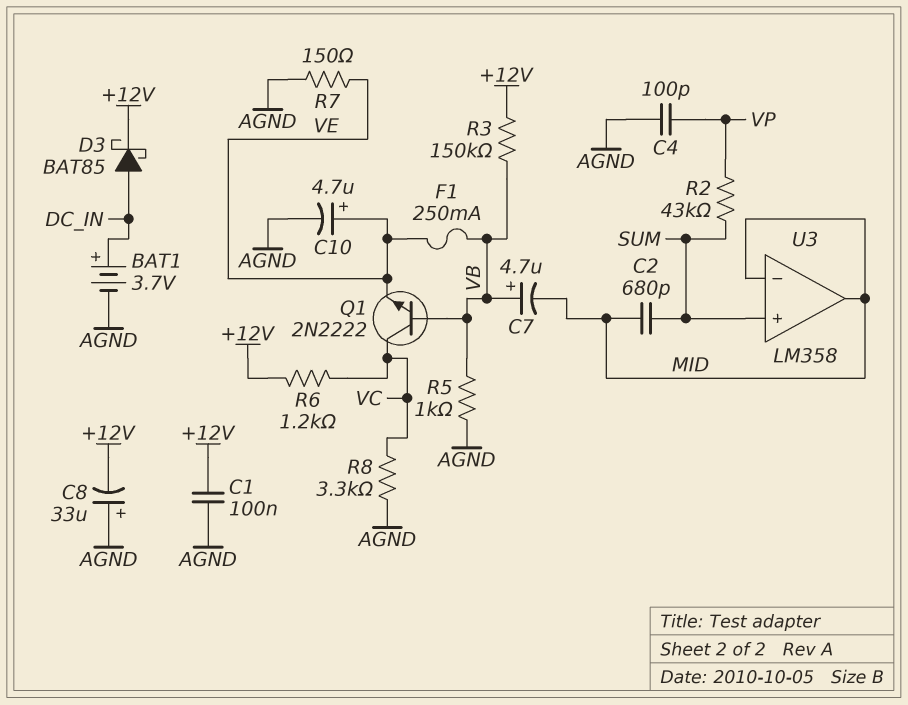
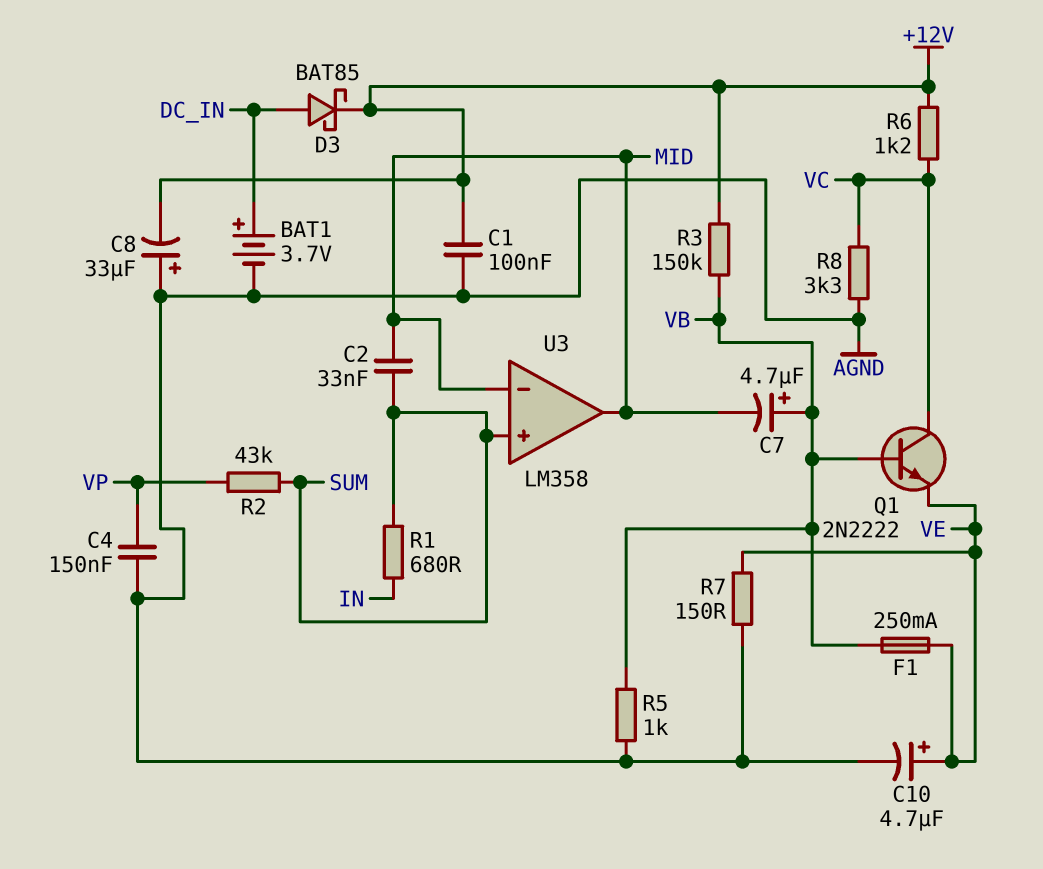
C2: 680pF (MID, SUM) -> 33nF (MID, SUM)
C4: 100pF (AGND, VP) -> 150nF (AGND, VP)
R1: none -> 680 (IN, SUM)

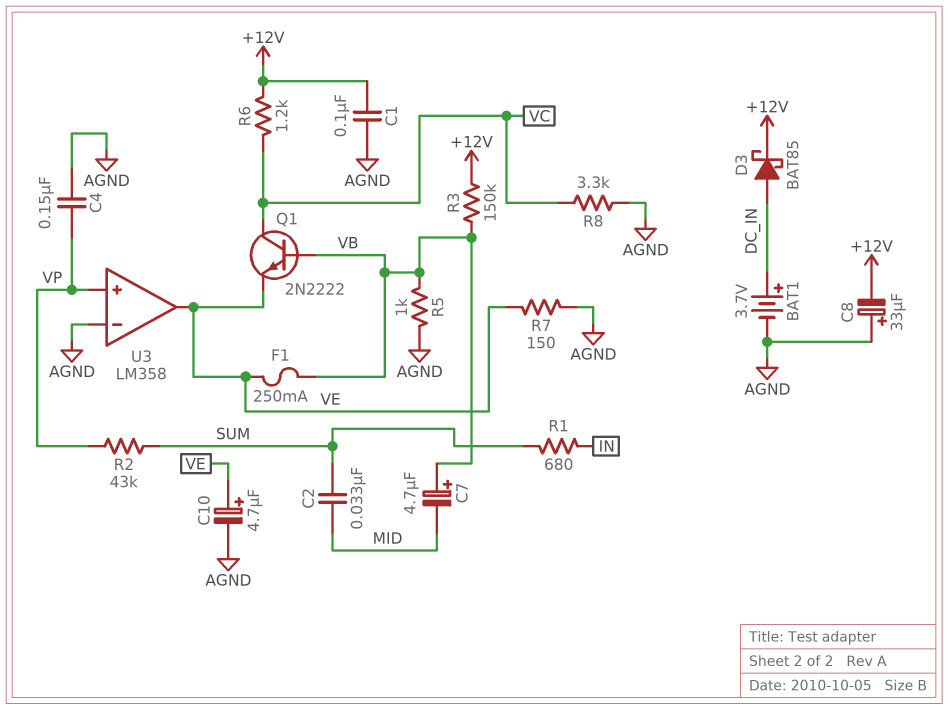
U3 pin in+: SUM -> VP
U3 pin in-: MID -> AGND
U3 pin out: MID -> VE

